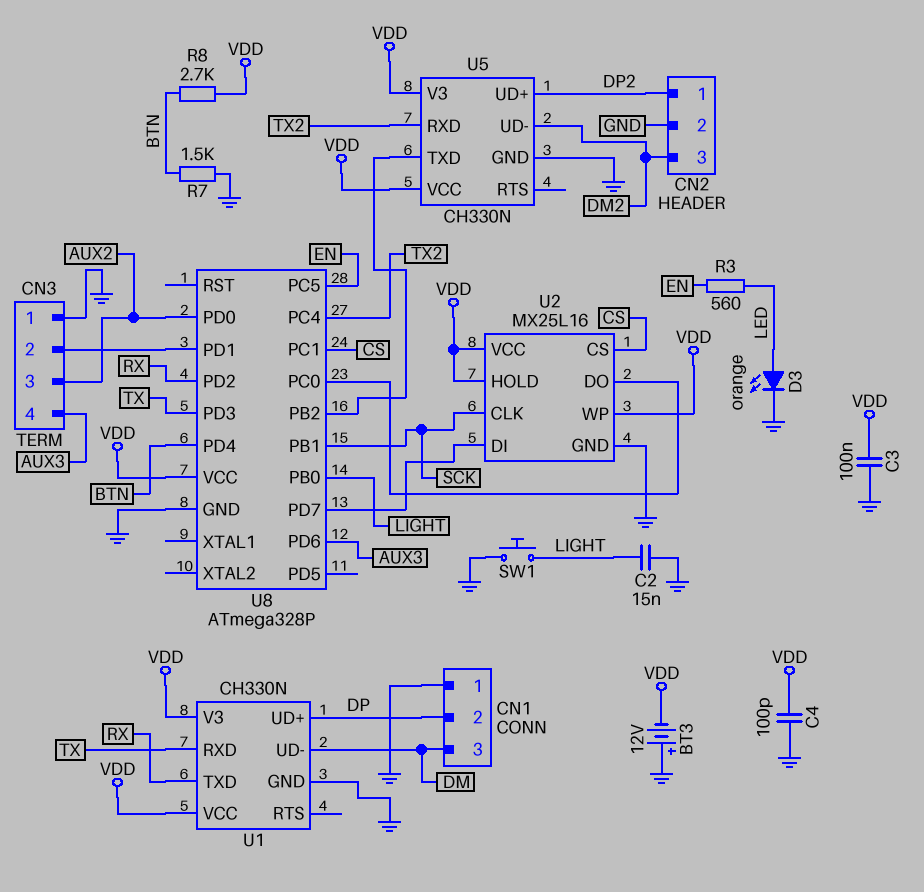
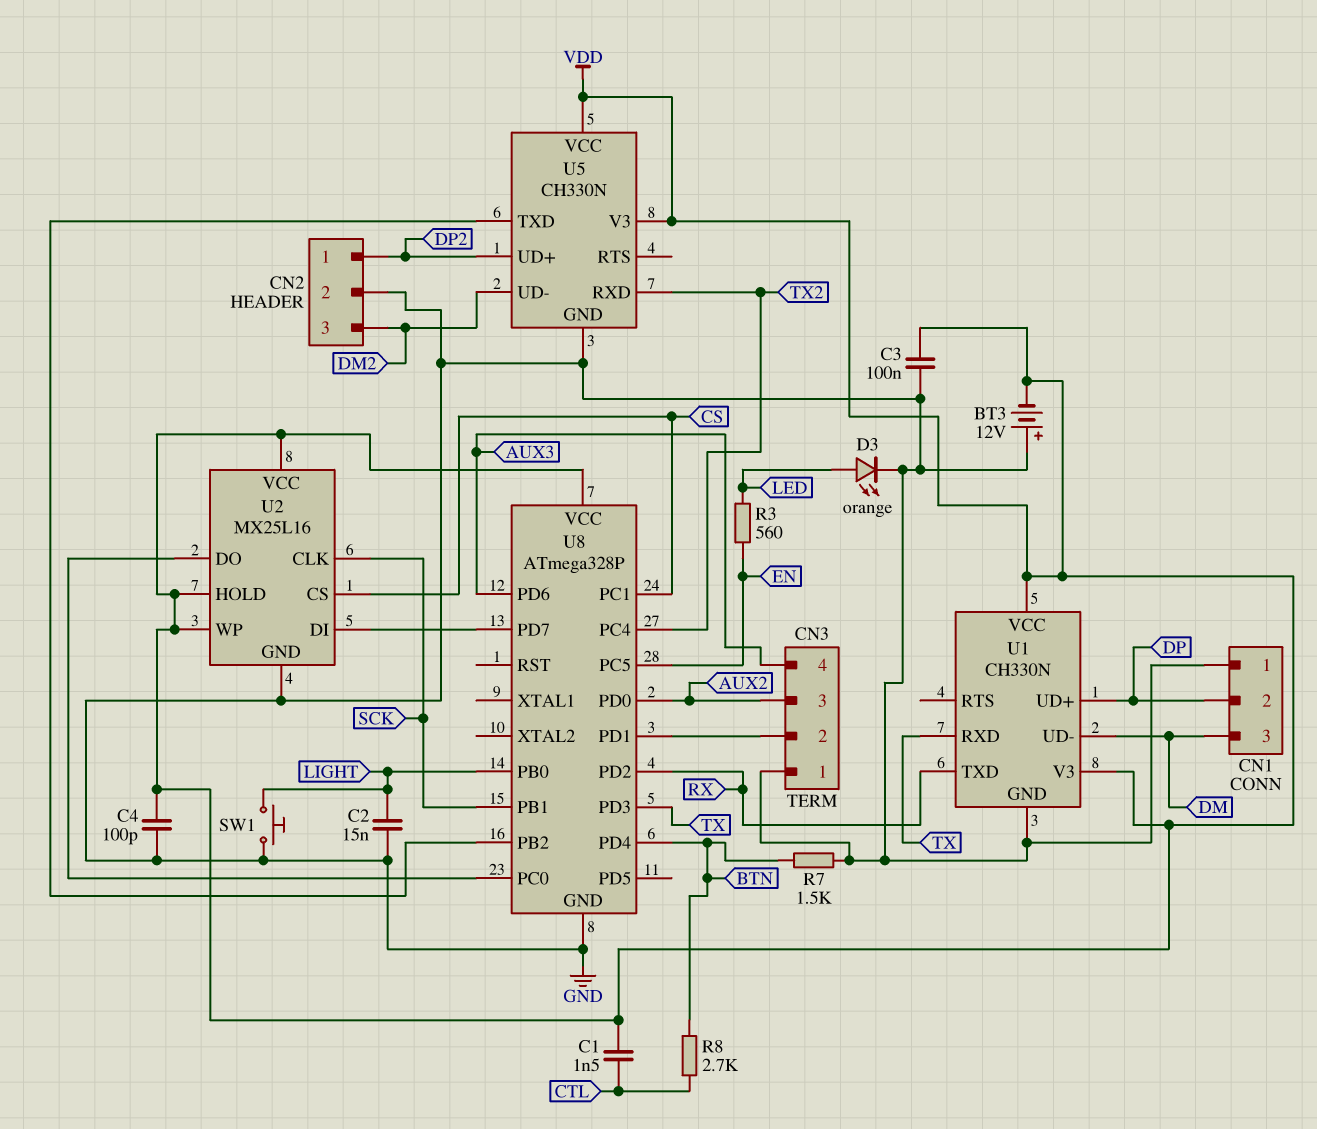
C1: none -> 1.5nF (CTL, VDD)
R8: 2.7k (BTN, VDD) -> 2.7k (BTN, CTL)

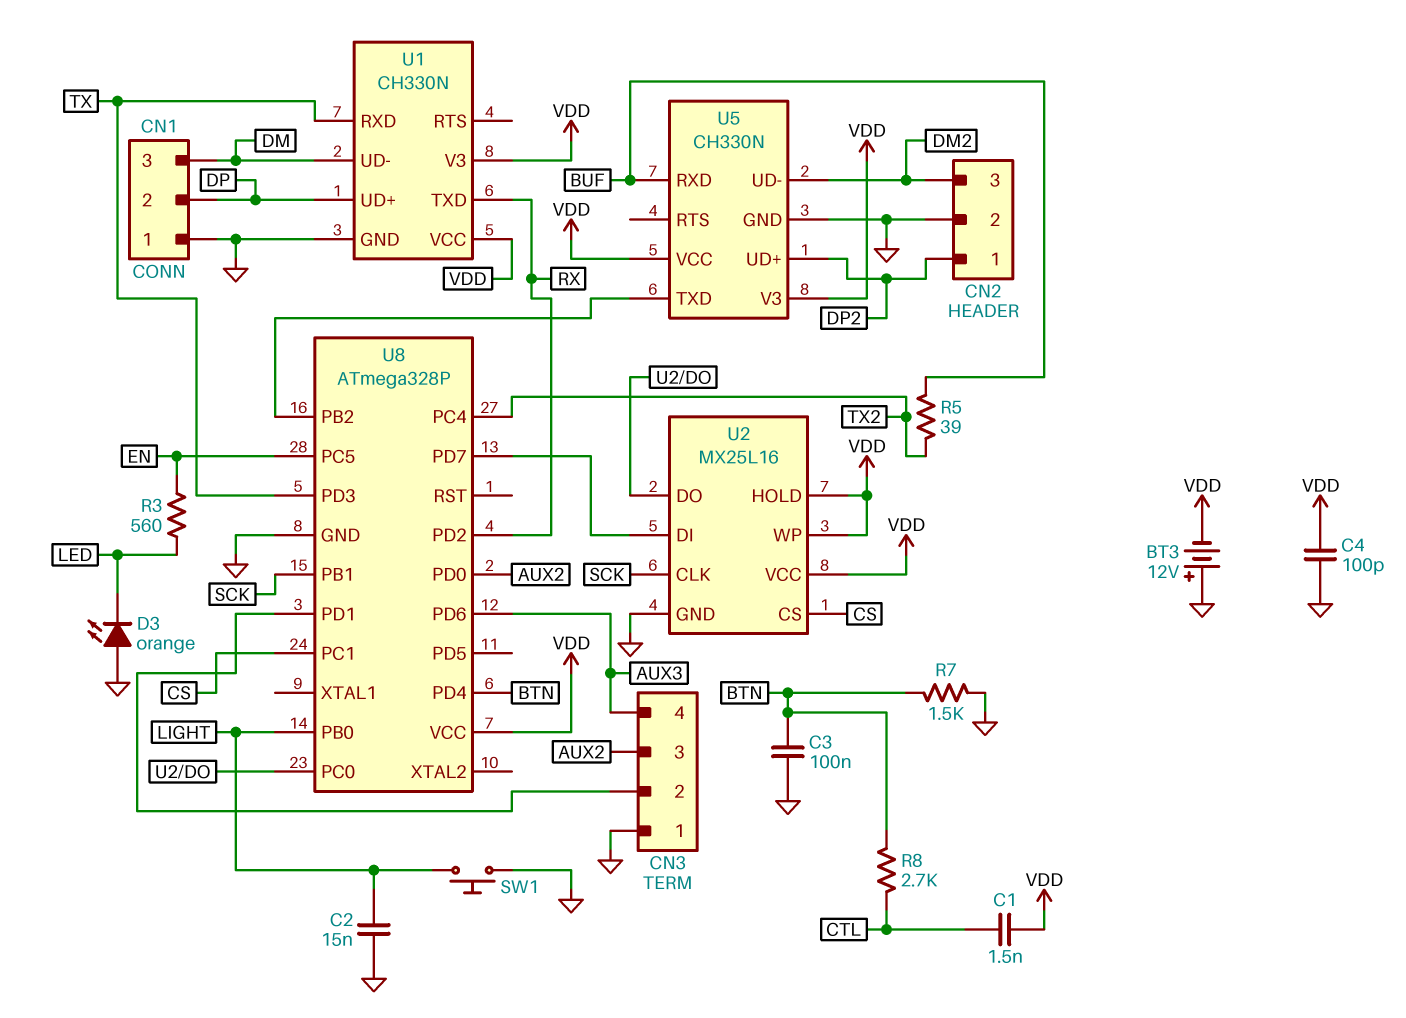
C3: 100nF (GND, VDD) -> 100nF (BTN, GND)
D3: LED orange (A LED, K GND) -> LED orange (A GND, K LED)
R5: none -> 39 (BUF, TX2)
U5 pin RXD: TX2 -> BUF

